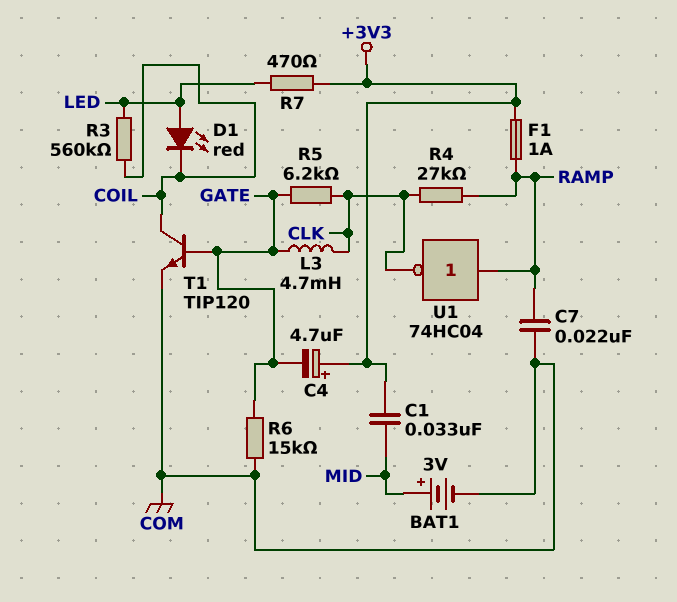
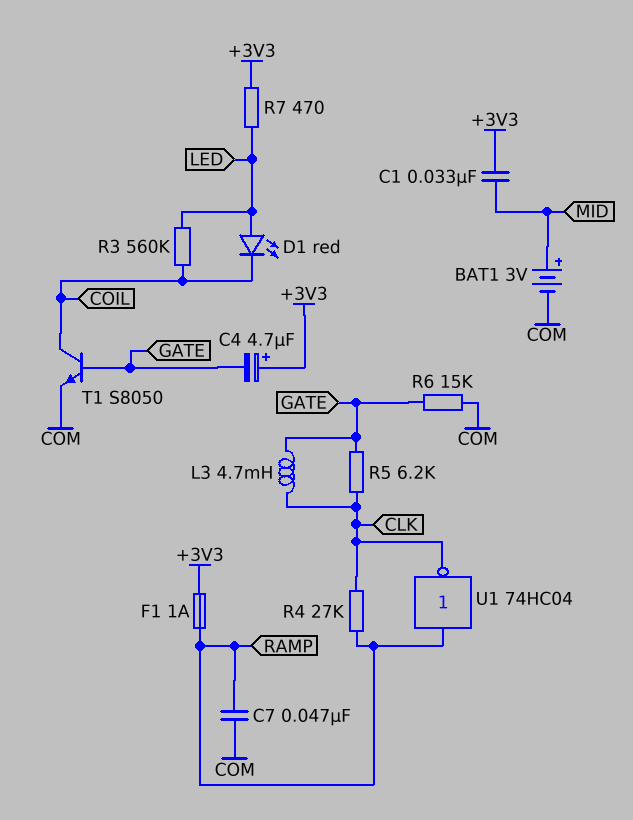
C7: 22nF (COM, RAMP) -> 47nF (COM, RAMP)
T1: NPN TIP120 (B GATE, C COIL, E COM) -> NPN S8050 (B GATE, C COIL, E COM)

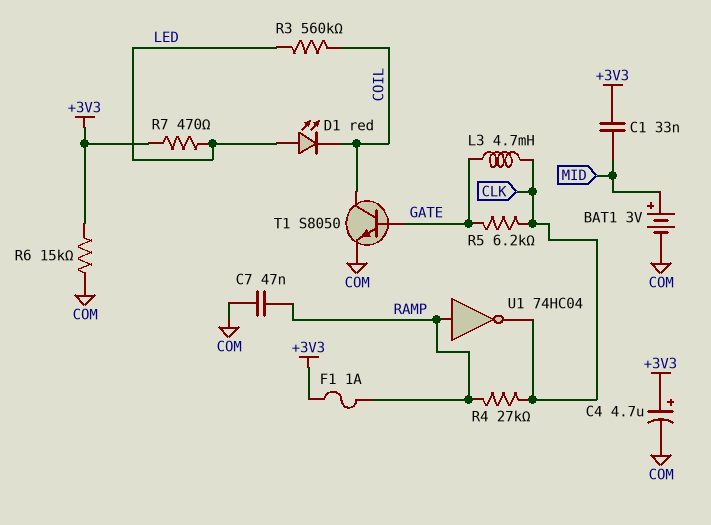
C4: 4.7uF (plus +3V3, minus GATE) -> 4.7uF (plus +3V3, minus COM)
R6: 15k (COM, GATE) -> 15k (+3V3, COM)

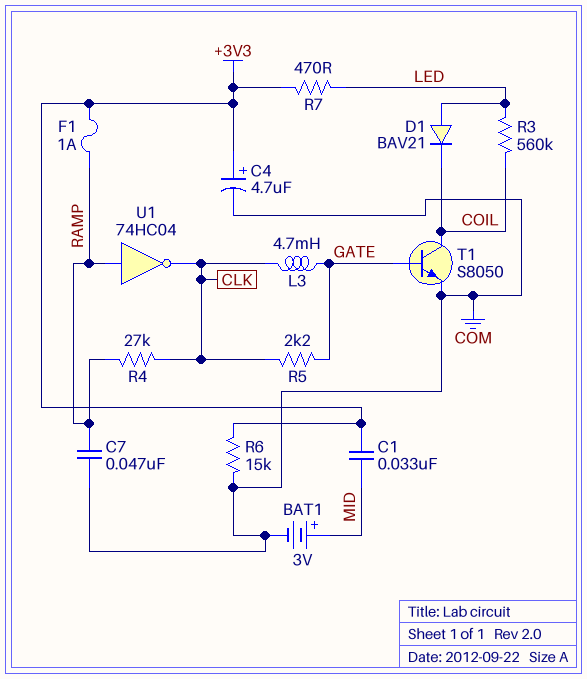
D1: LED red (A LED, K COIL) -> diode BAV21 (A LED, K COIL)
R5: 6.2k (CLK, GATE) -> 2.2k (CLK, GATE)

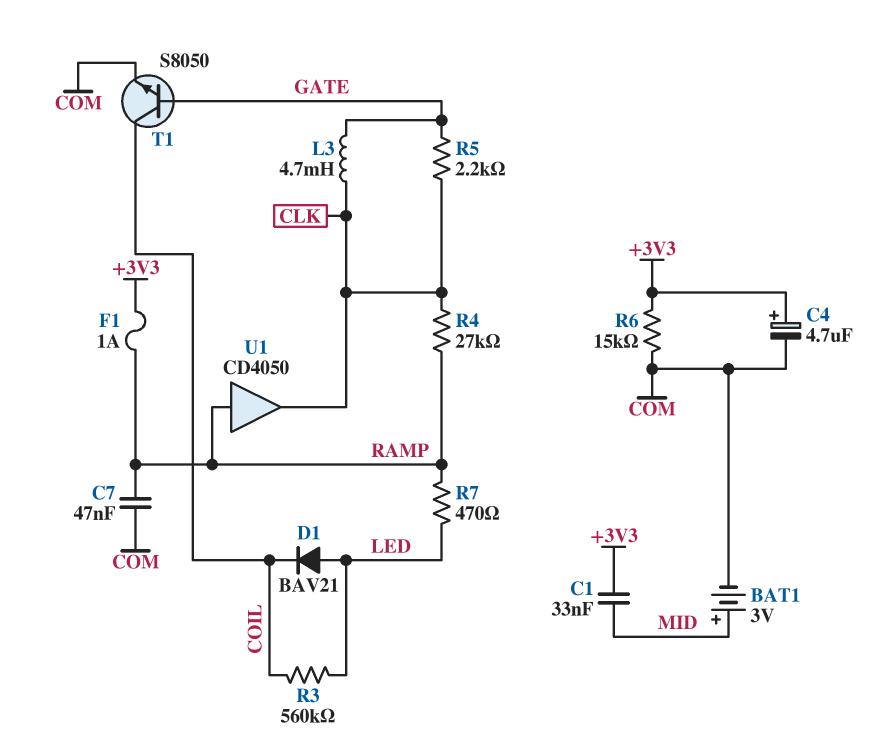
R7: 470 (+3V3, LED) -> 470 (LED, RAMP)
U1: NOT 74HC04 (in RAMP, out CLK) -> buffer CD4050 (in RAMP, out CLK)

